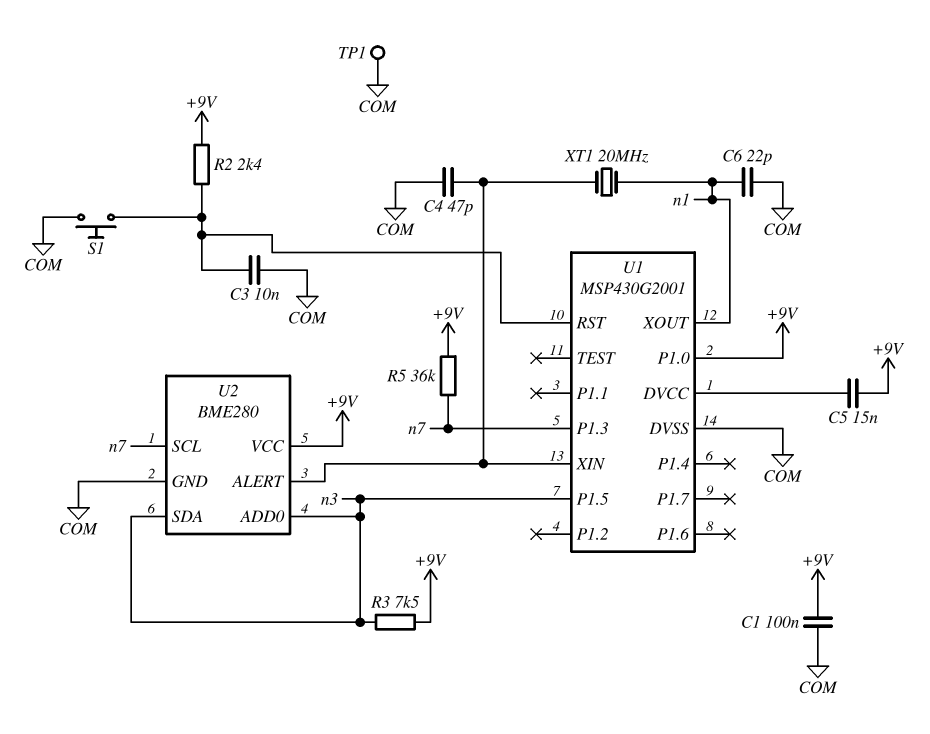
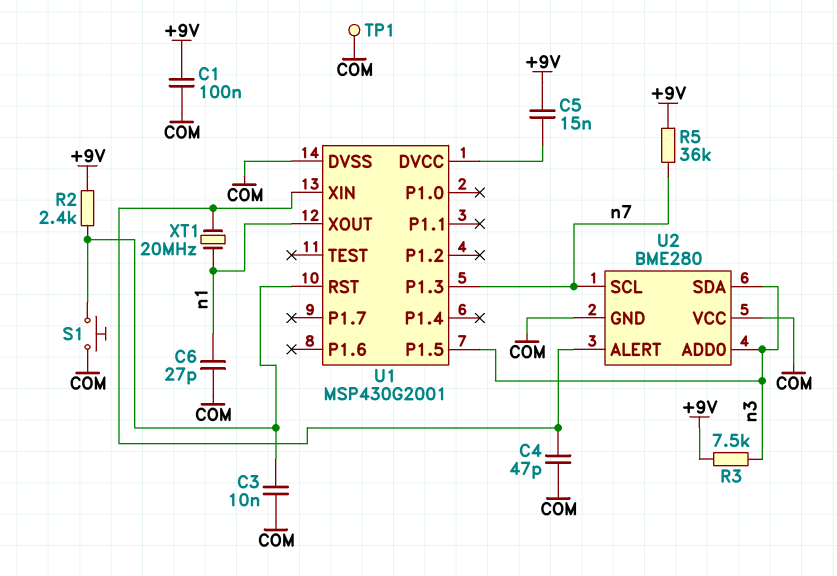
C6: 22pF (COM, n1) -> 27pF (COM, n1)
U1 pin P1.0: +9V -> none
U2 pin VCC: +9V -> COM

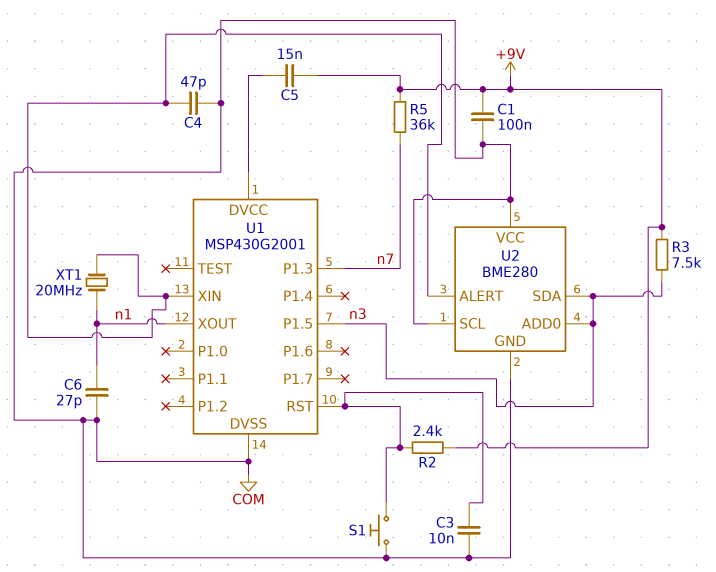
TP1: test point (COM) -> none
U2 pin SCL: n7 -> COM

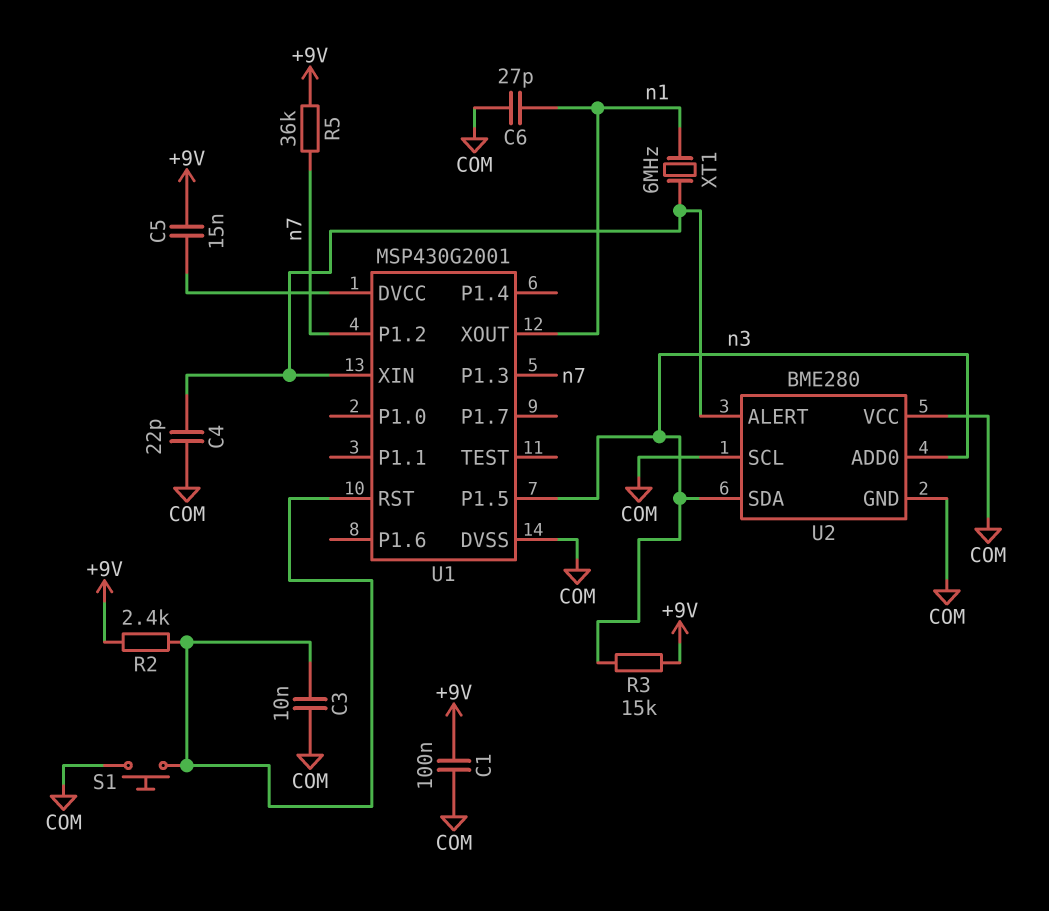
C4: 47pF (COM, U1/XIN) -> 22pF (COM, U1/XIN)
R3: 7.5k (+9V, n3) -> 15k (+9V, n3)
U1 pin P1.2: none -> n7
XT1: 20MHz (U1/XIN, n1) -> 6MHz (U1/XIN, n1)

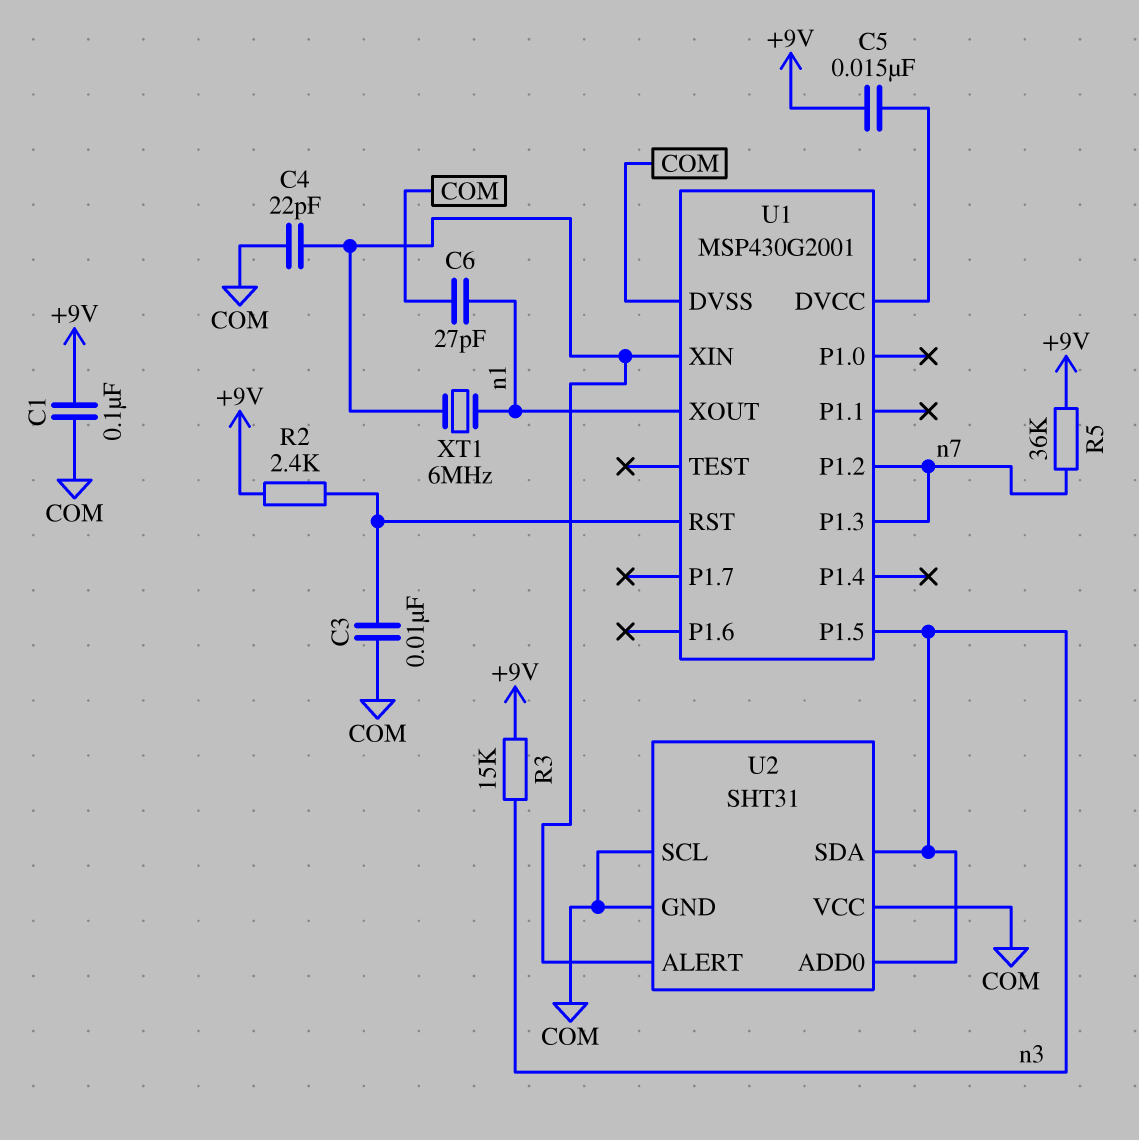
S1: button (COM, U1/RST) -> none
U2: BME280 -> SHT31

